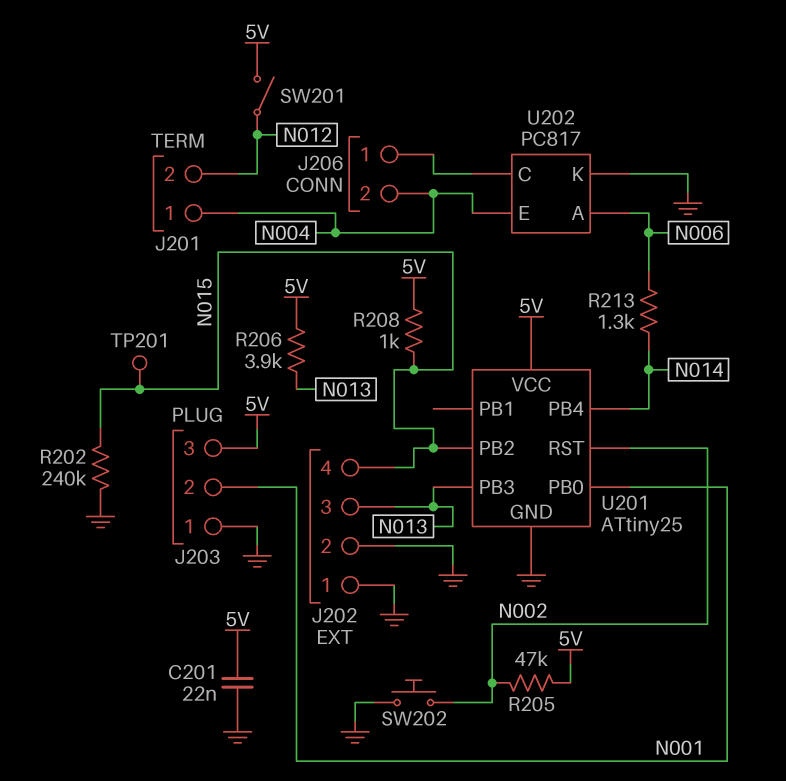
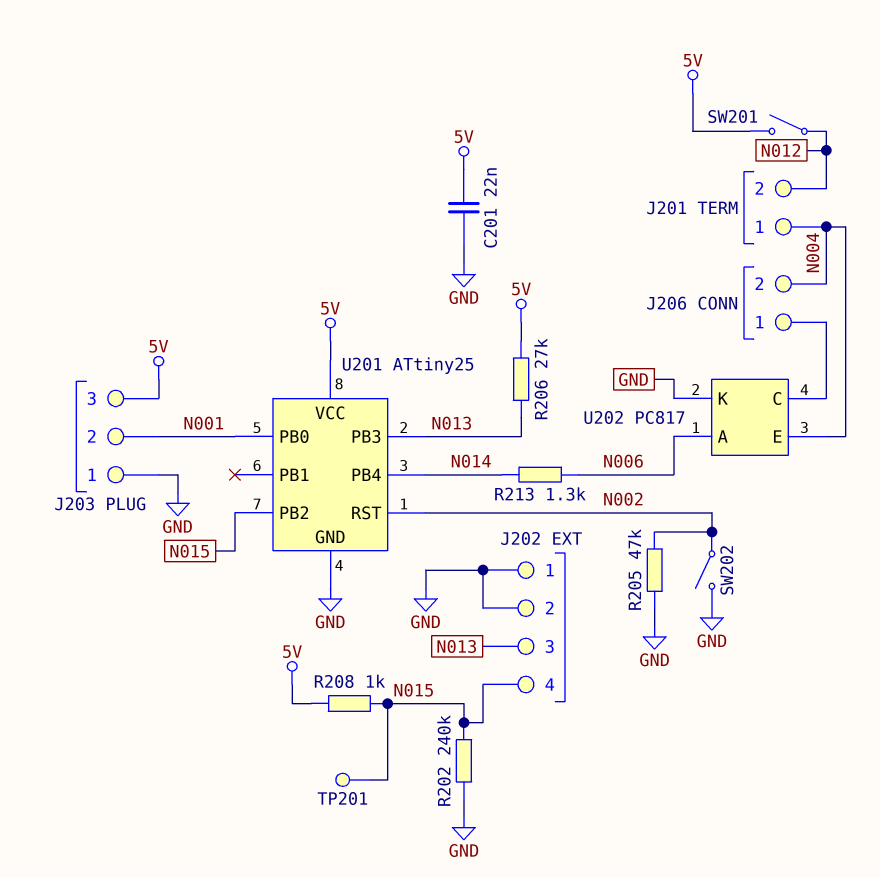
R205: 47k (5V, N002) -> 47k (GND, N002)
R206: 3.9k (5V, N013) -> 27k (5V, N013)
SW202: button (GND, N002) -> switch (GND, N002)

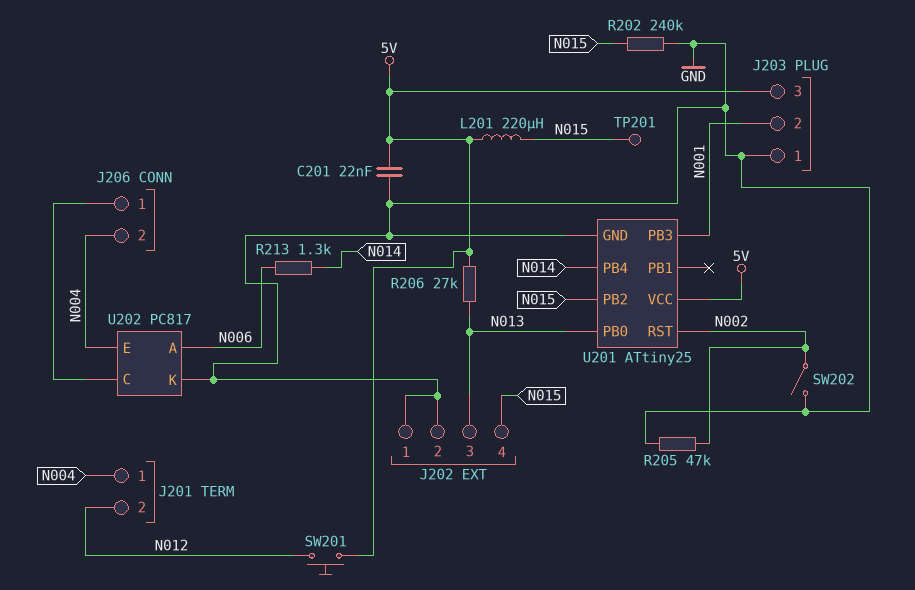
L201: none -> 220uH (5V, N015)
R208: 1k (5V, N015) -> none
SW201: switch (5V, N012) -> button (5V, N012)
U201 pin PB0: N001 -> N013
U201 pin PB3: N013 -> N001

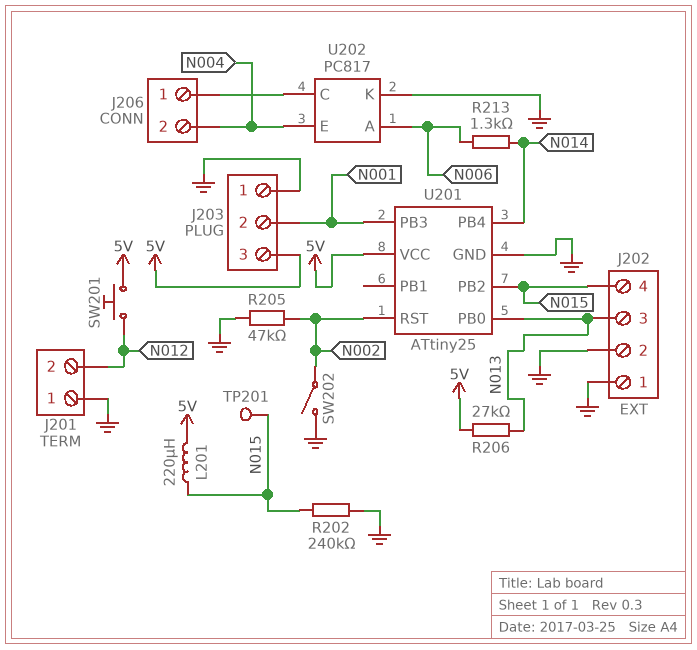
C201: 22nF (5V, GND) -> none
J201 pin 1: N004 -> GND

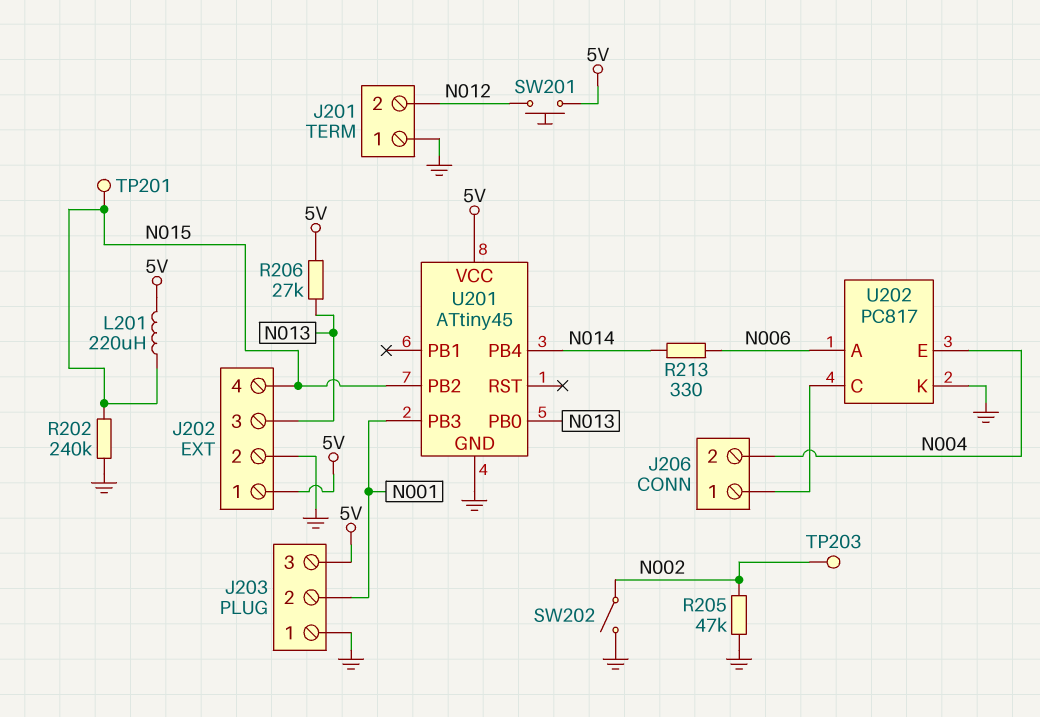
J202 pin 1: GND -> 5V
R213: 1.3k (N006, N014) -> 330 (N006, N014)
TP203: none -> test point (N002)
U201: ATtiny25 -> ATtiny45
U201 pin RST: N002 -> none

